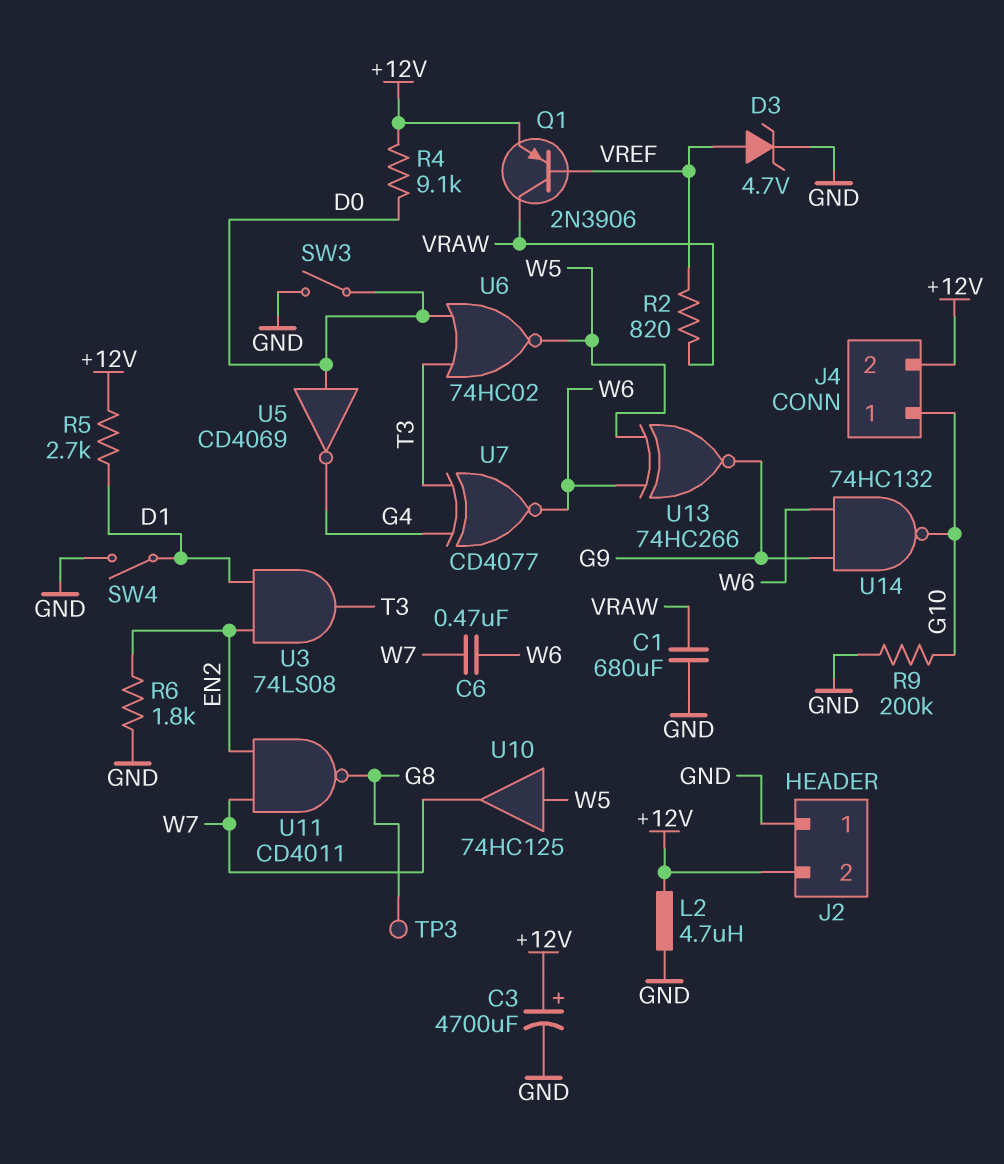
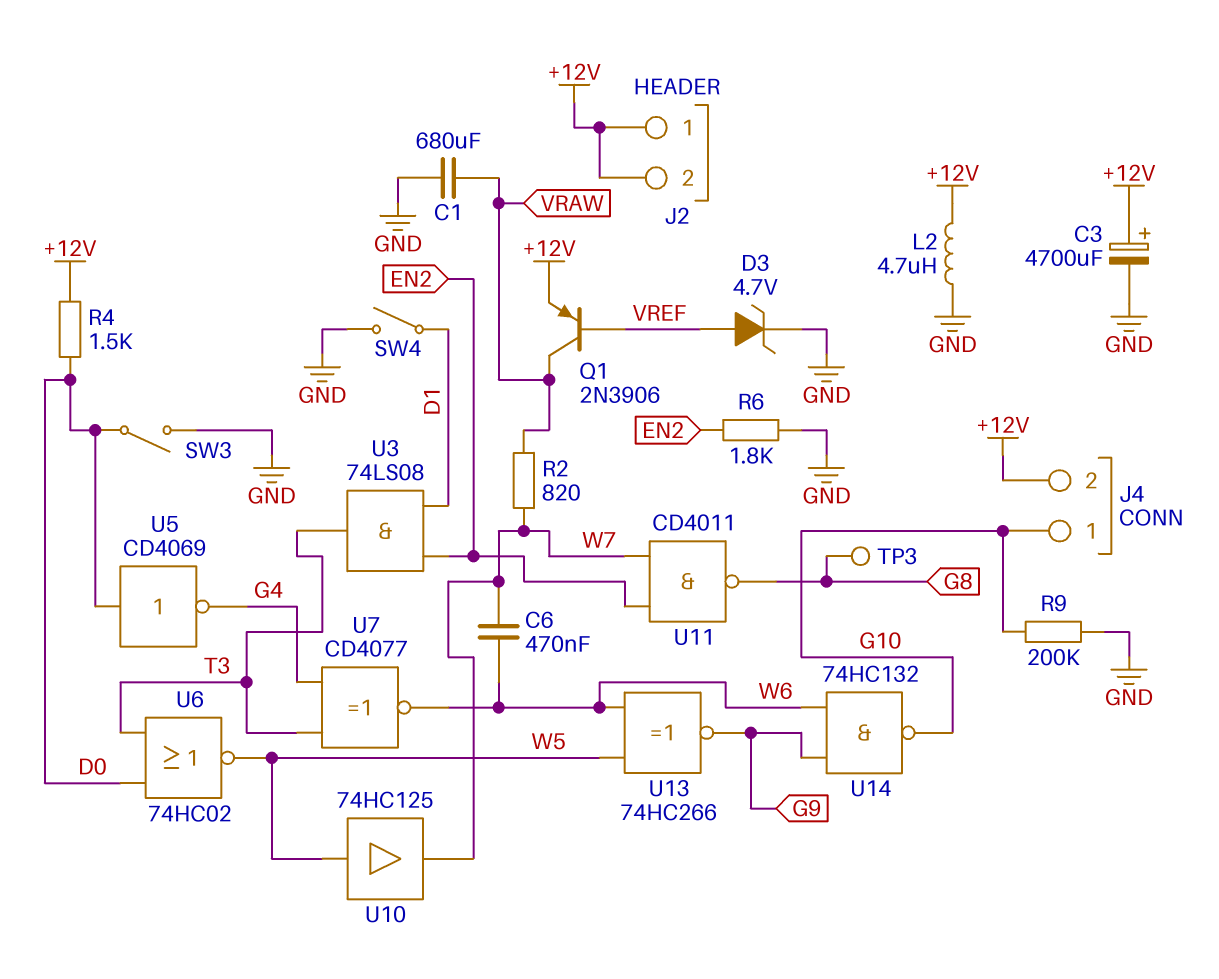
J2 pin 1: GND -> +12V
R2: 820 (VRAW, VREF) -> 820 (VRAW, W7)
R4: 9.1k (+12V, D0) -> 1.5k (+12V, D0)
R5: 2.7k (+12V, D1) -> none

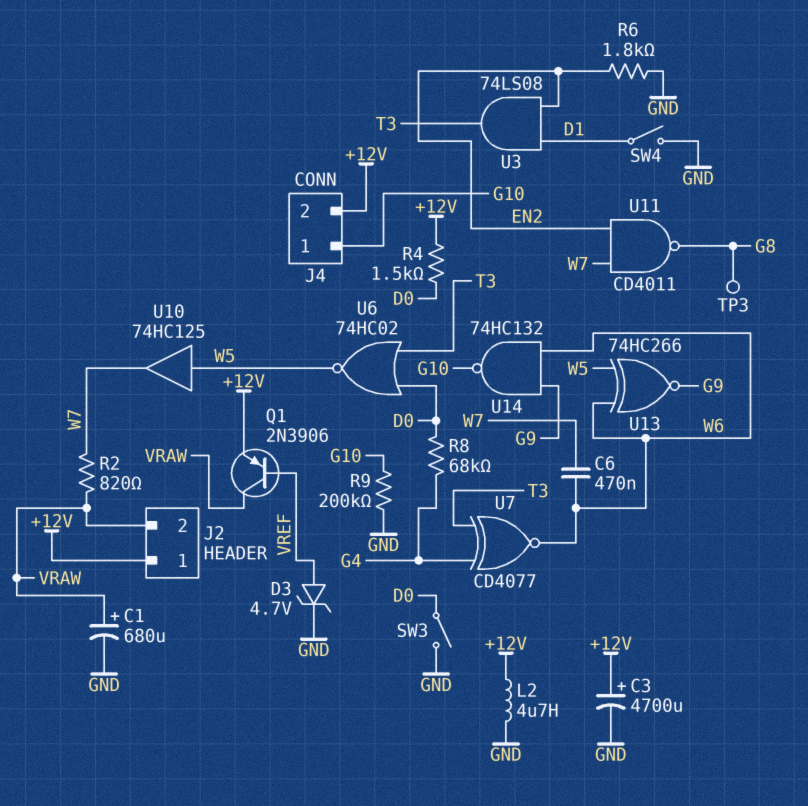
C1: 680uF (GND, VRAW) -> 680uF (plus VRAW, minus GND)
J2 pin 2: +12V -> VRAW
R8: none -> 68k (D0, G4)
U5: NOT CD4069 (in D0, out G4) -> none

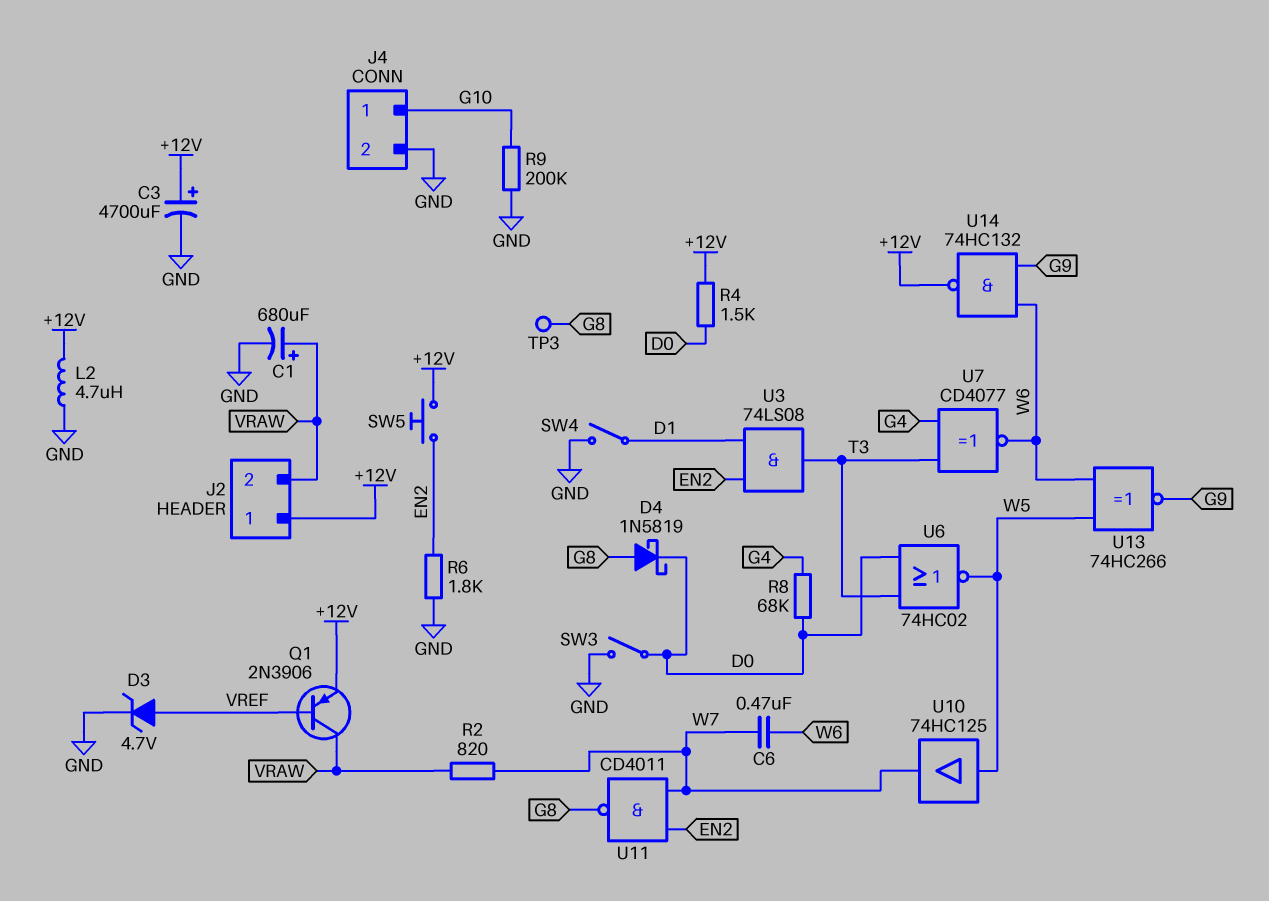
D4: none -> schottky 1N5819 (A G8, K D0)
J4 pin 2: +12V -> GND
SW5: none -> button (+12V, EN2)
U14: NAND 74HC132 (in G9, in W6, out G10) -> NAND 74HC132 (in G9, in W6, out +12V)

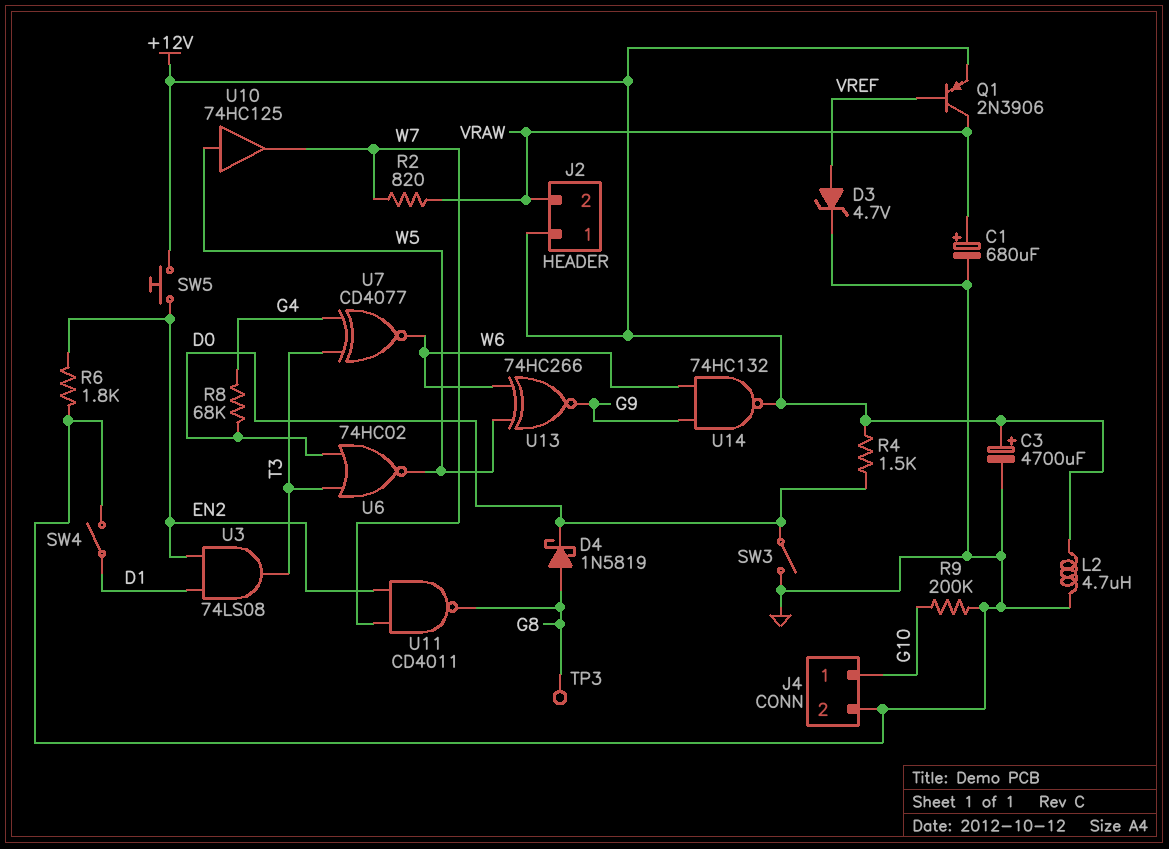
C6: 470nF (W6, W7) -> none

